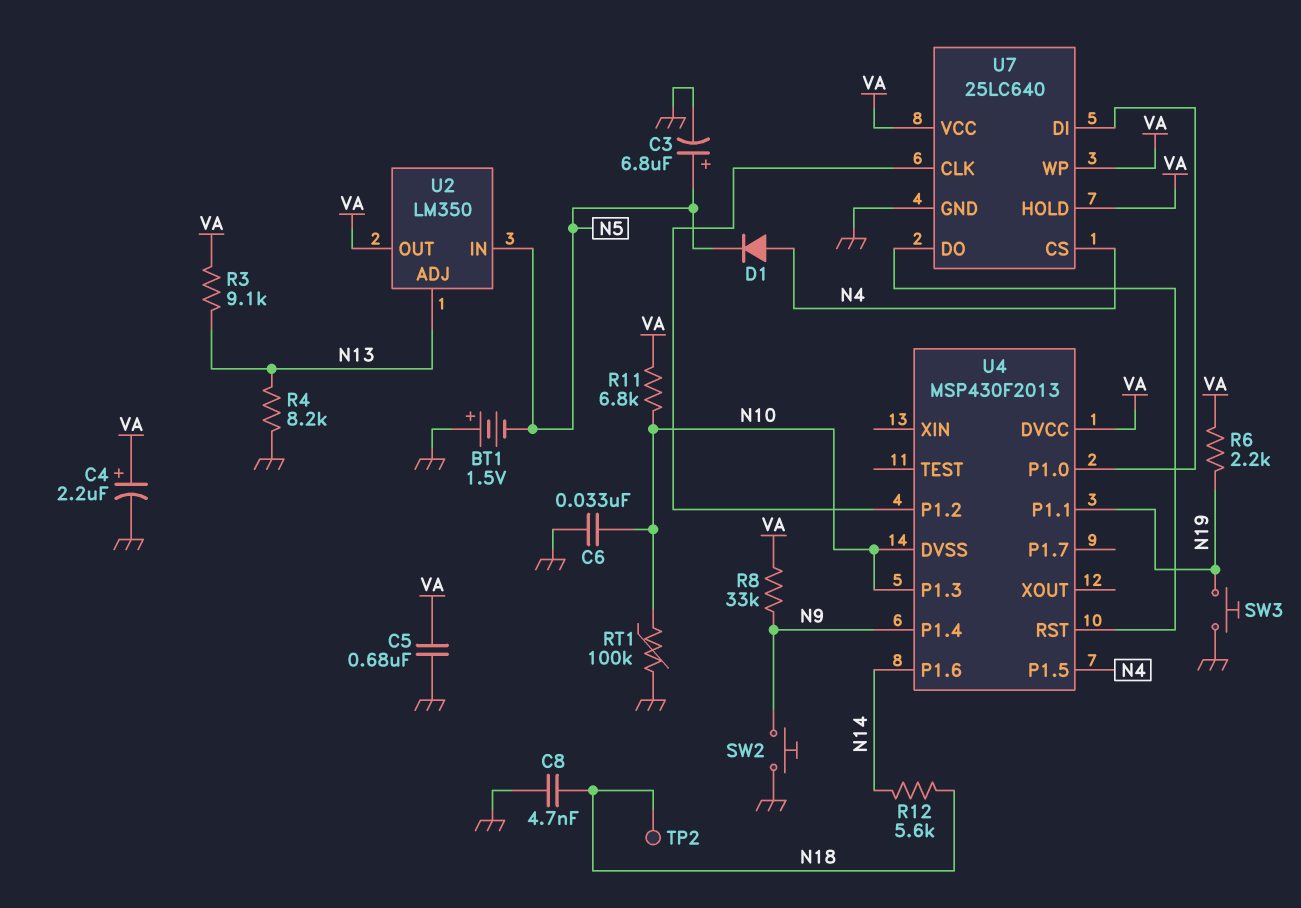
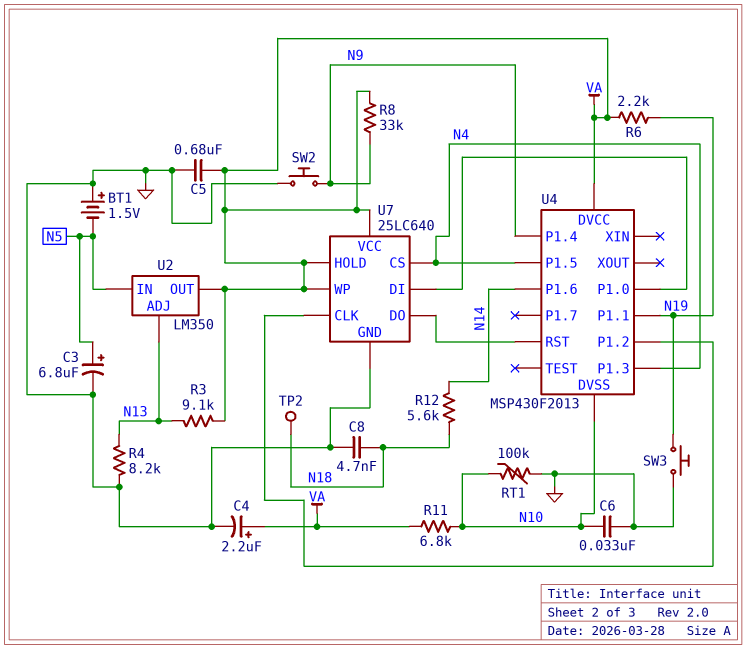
D1: diode (A N4, K N5) -> none
U4 pin P1.3: N10 -> N4

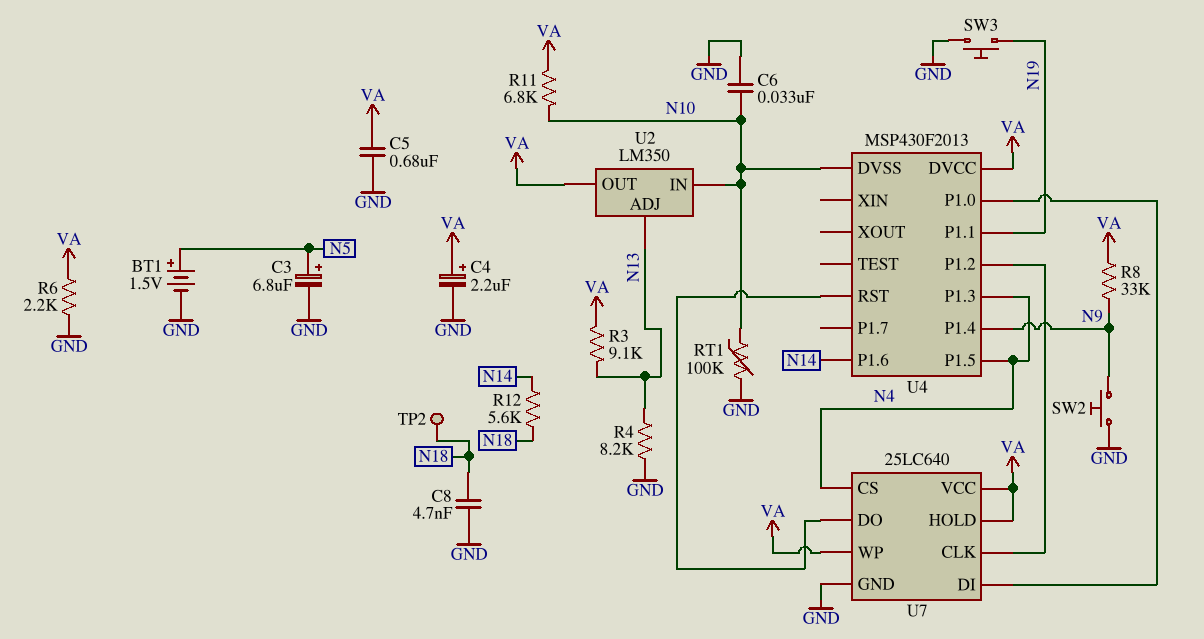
BT1: 1.5V (plus GND, minus N5) -> 1.5V (plus N5, minus GND)
R6: 2.2k (N19, VA) -> 2.2k (GND, VA)
U2 pin IN: N5 -> N10

